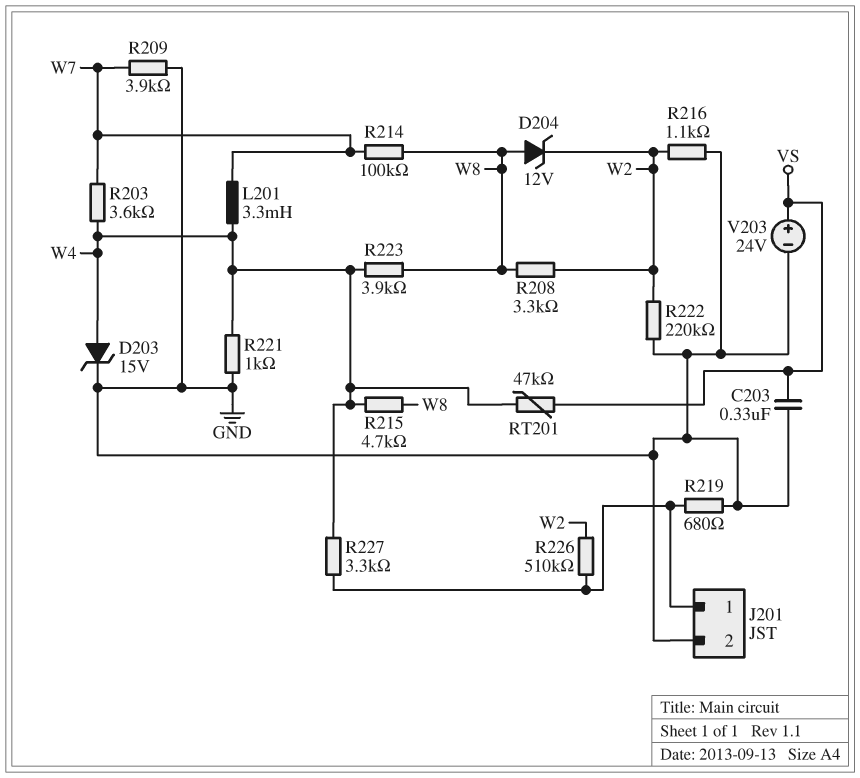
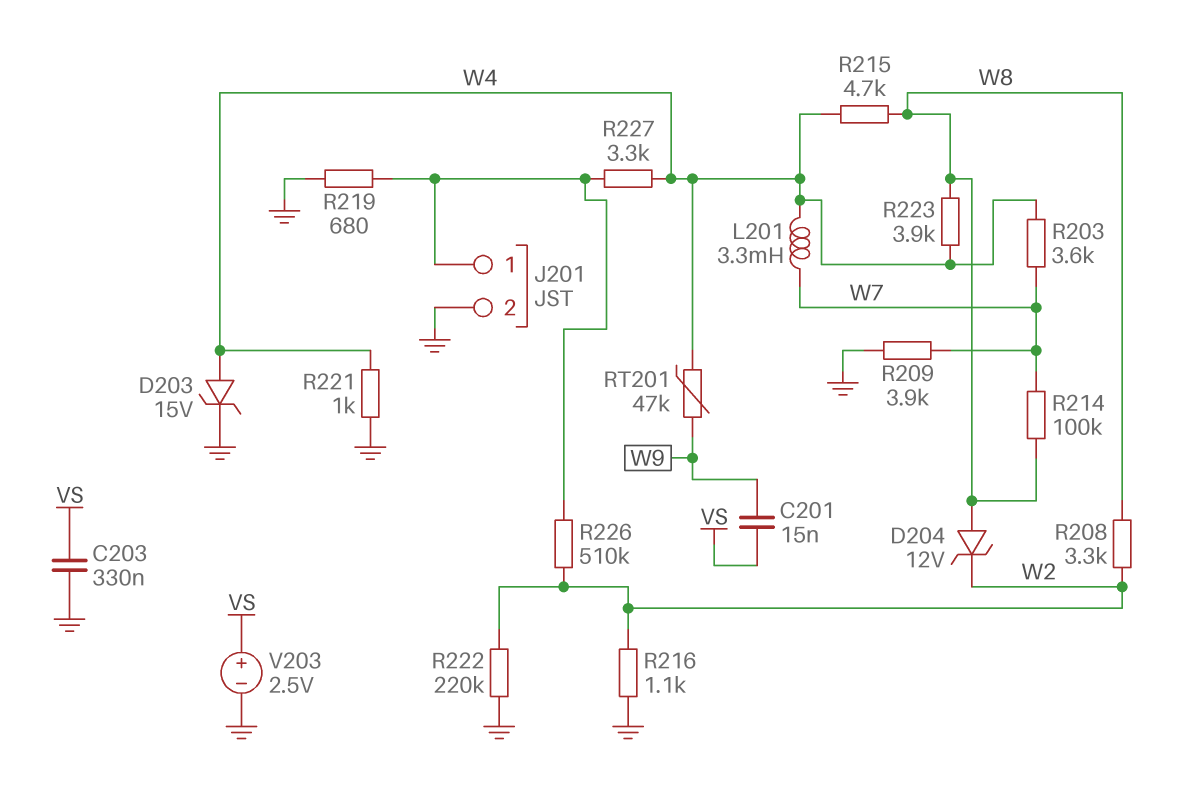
C201: none -> 15nF (VS, W9)
RT201: 47k (VS, W4) -> 47k (W4, W9)
V203: 24V (plus VS, minus GND) -> 2.5V (plus VS, minus GND)

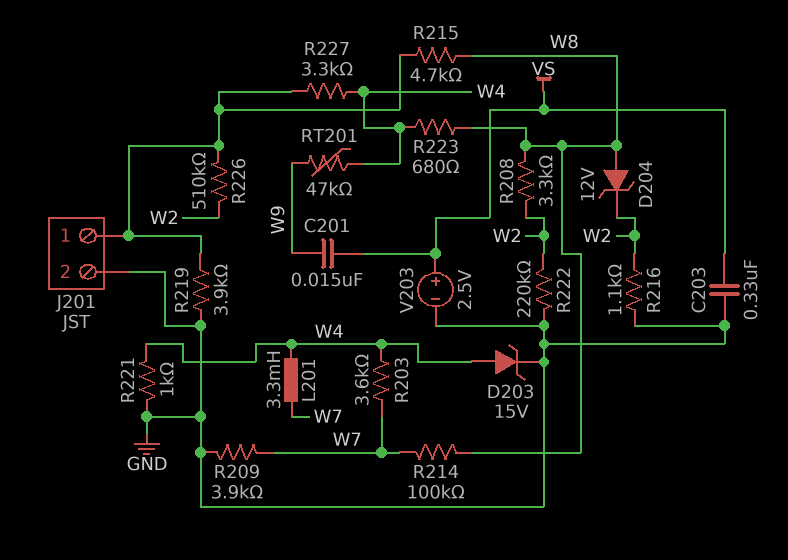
R215: 4.7k (W4, W8) -> 4.7k (J201/1, W8)
R219: 680 (GND, J201/1) -> 3.9k (GND, J201/1)
R223: 3.9k (W4, W8) -> 680 (W4, W8)

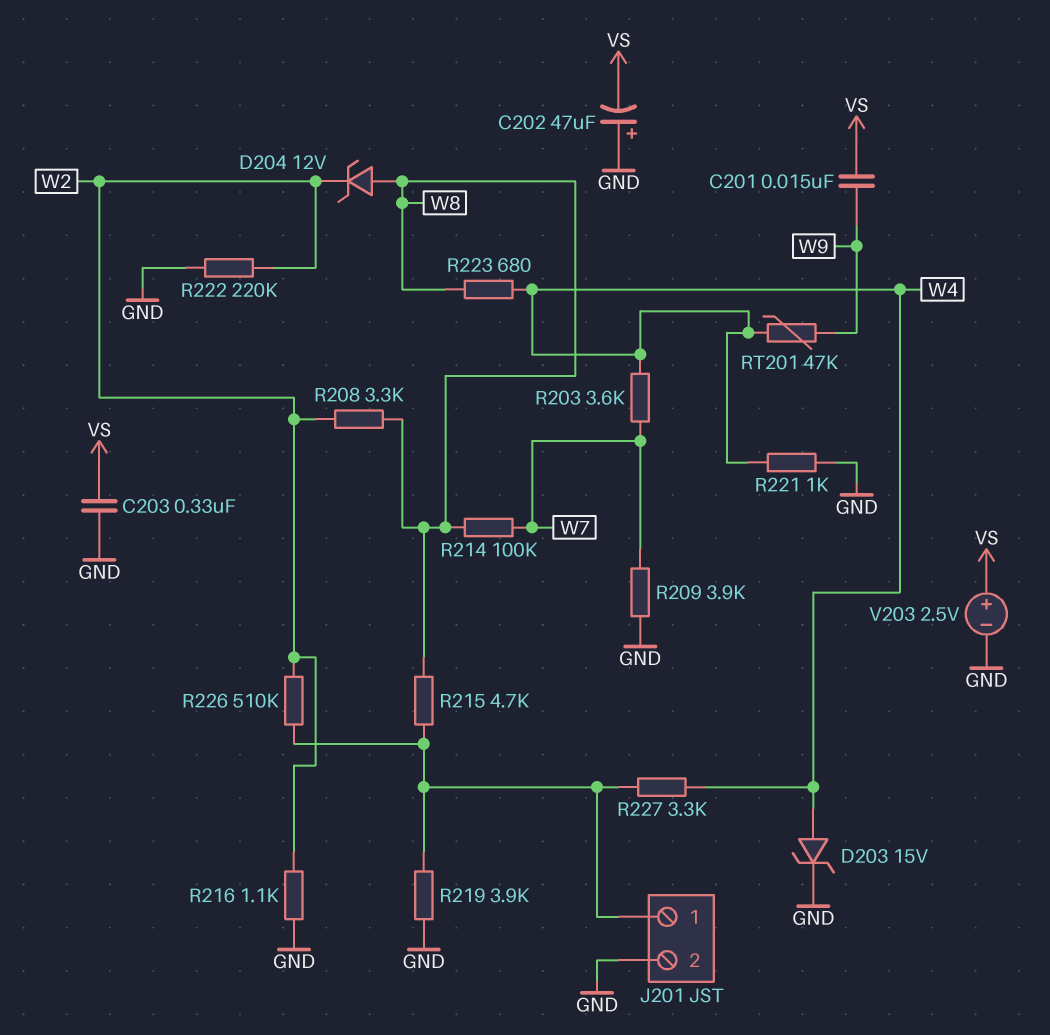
C202: none -> 47uF (plus GND, minus VS)
L201: 3.3mH (W4, W7) -> none

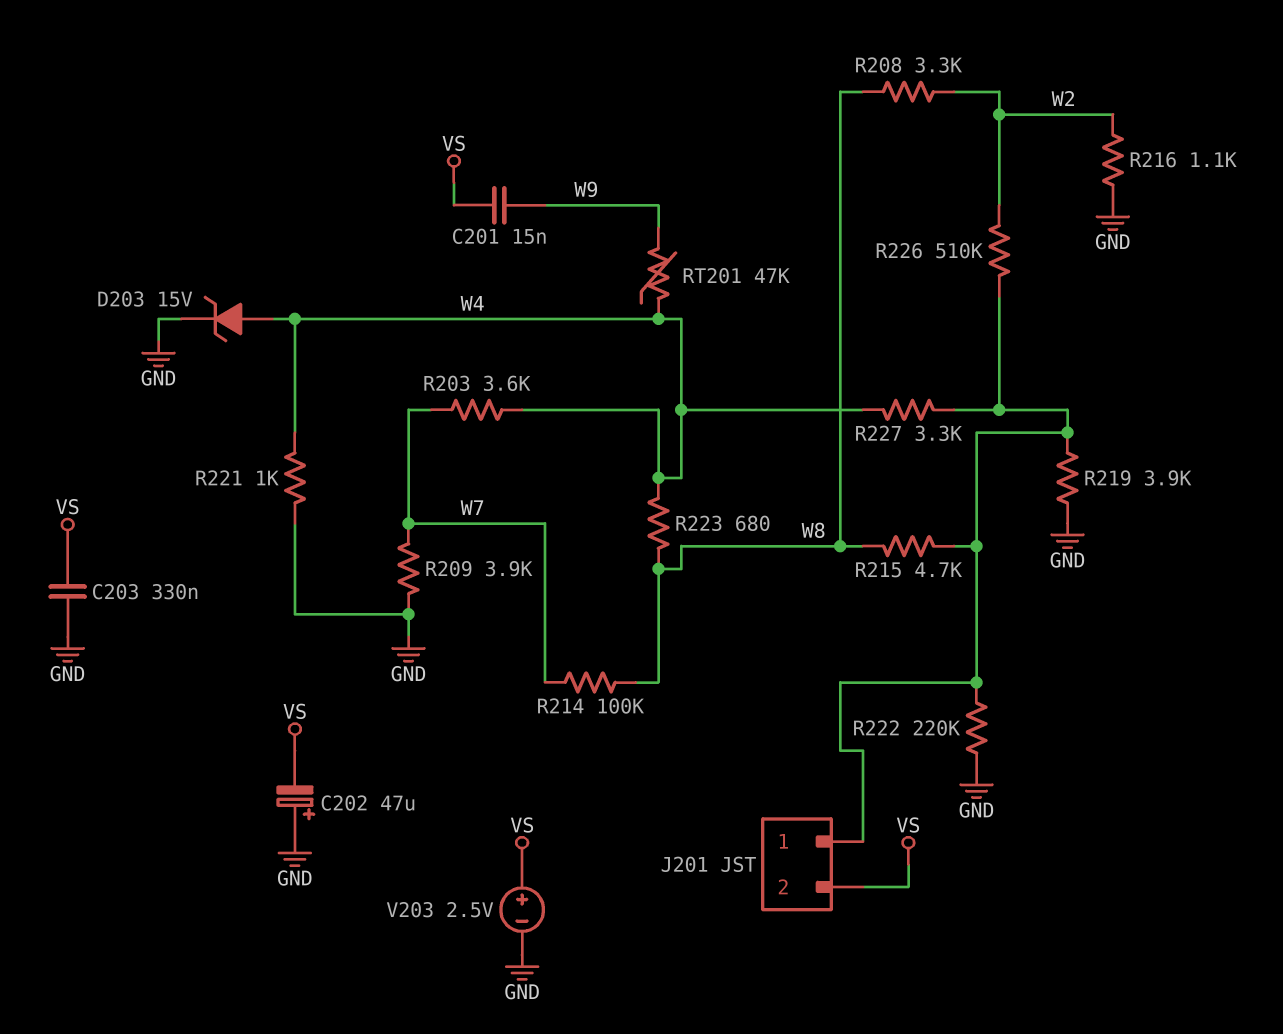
D204: zener 12V (A W8, K W2) -> none
J201 pin 2: GND -> VS
R222: 220k (GND, W2) -> 220k (GND, J201/1)

